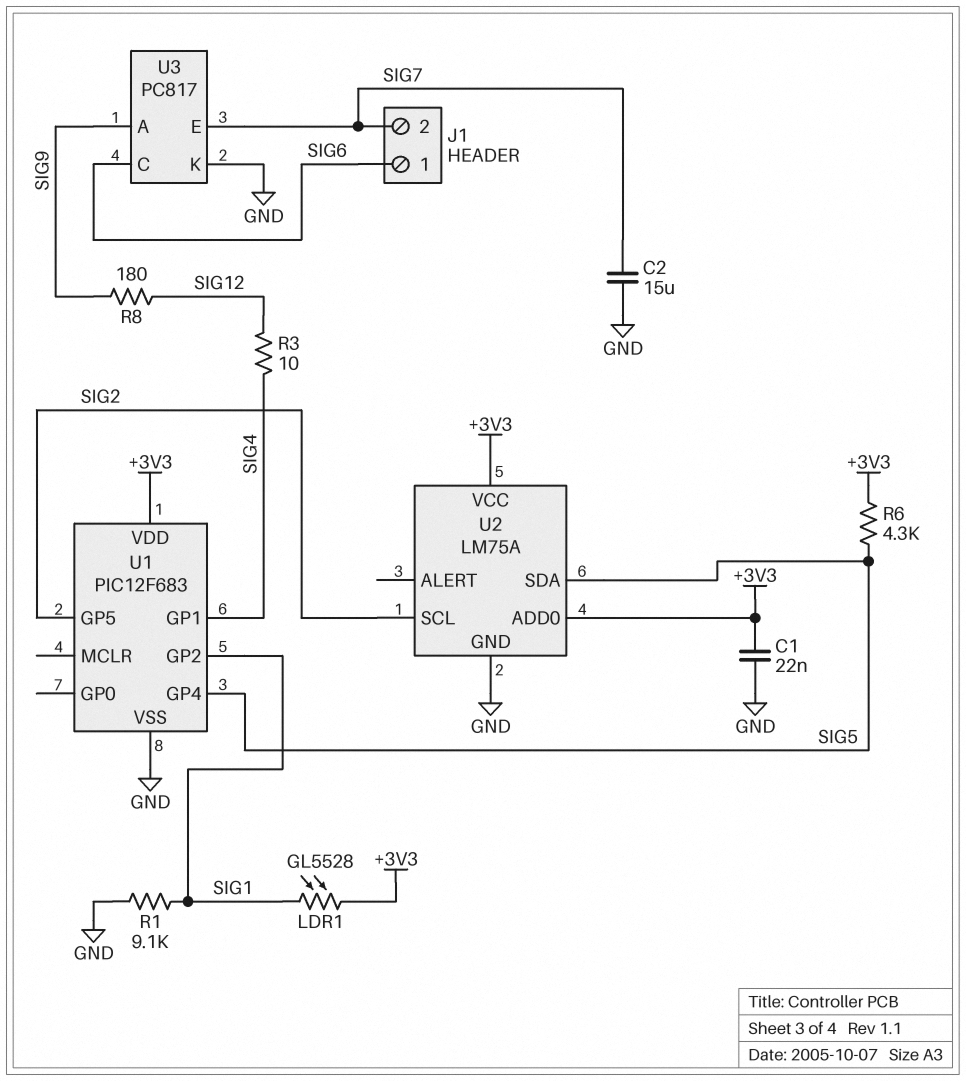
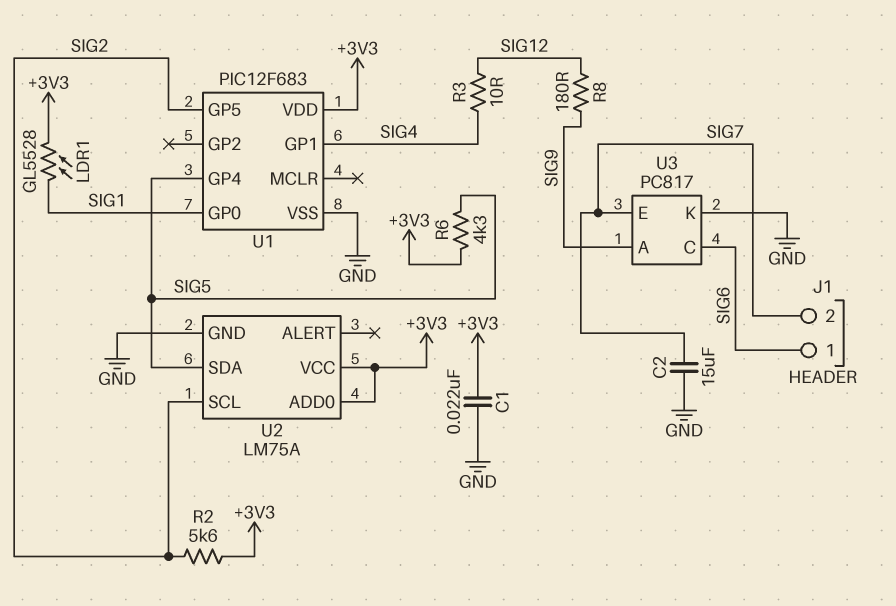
R1: 9.1k (GND, SIG1) -> none
R2: none -> 5.6k (+3V3, SIG2)
U1 pin GP0: none -> SIG1
U1 pin GP2: SIG1 -> none

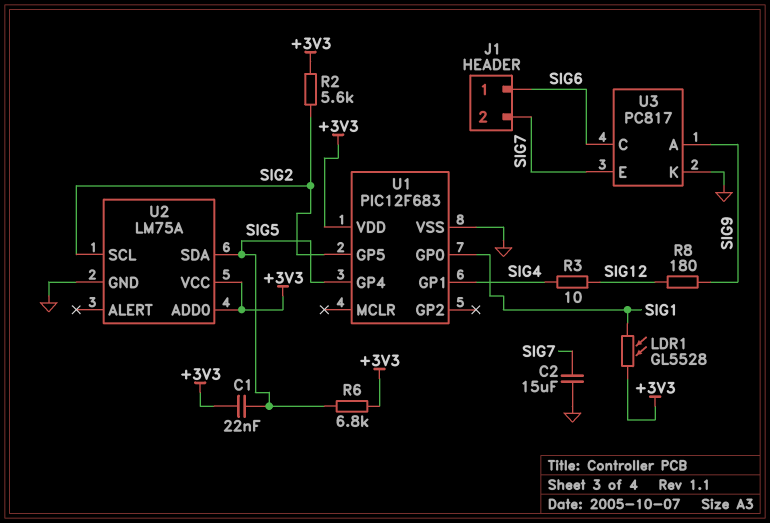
C1: 22nF (+3V3, GND) -> 22nF (+3V3, SIG5)
R6: 4.3k (+3V3, SIG5) -> 6.8k (+3V3, SIG5)

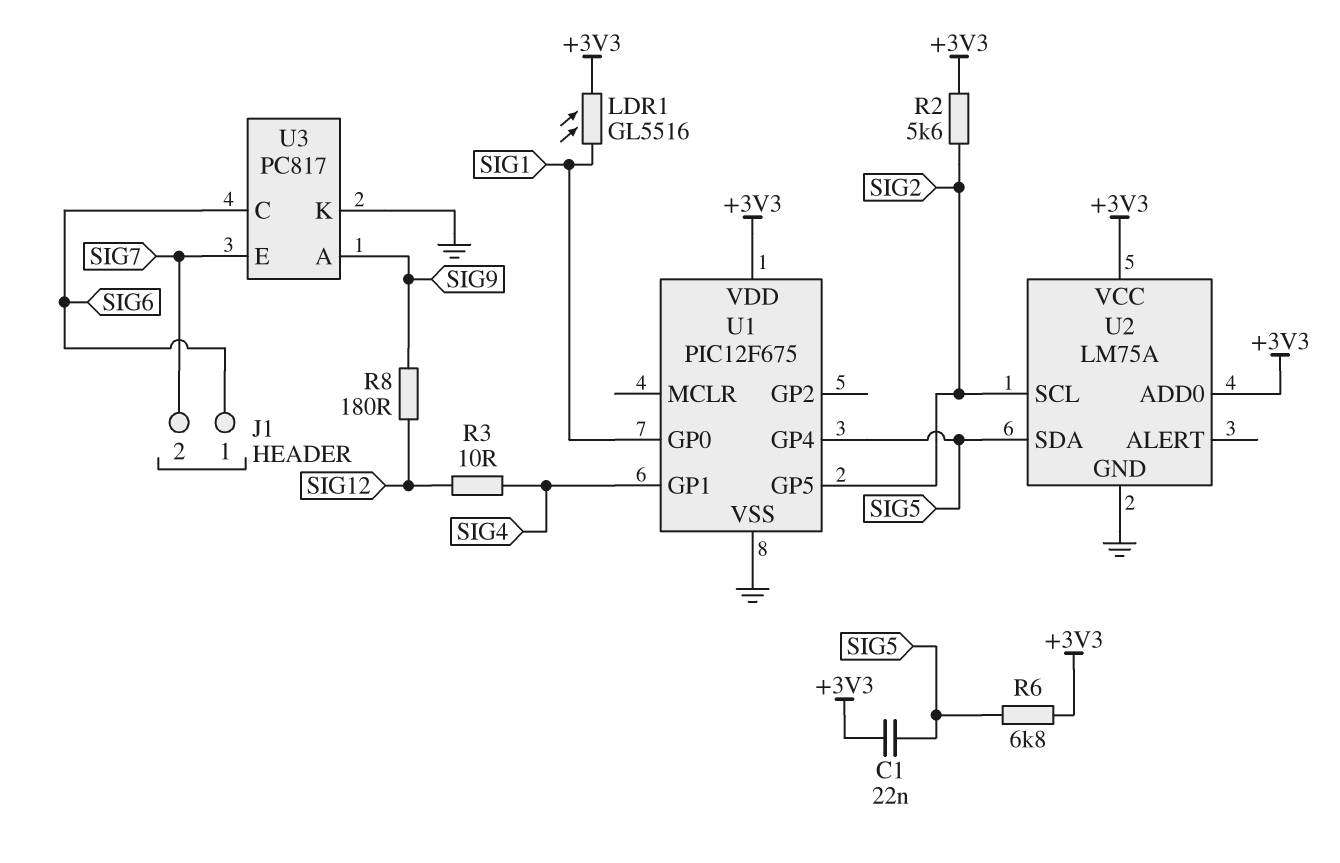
C2: 15uF (GND, SIG7) -> none
LDR1: GL5528 (+3V3, SIG1) -> GL5516 (+3V3, SIG1)
U1: PIC12F683 -> PIC12F675

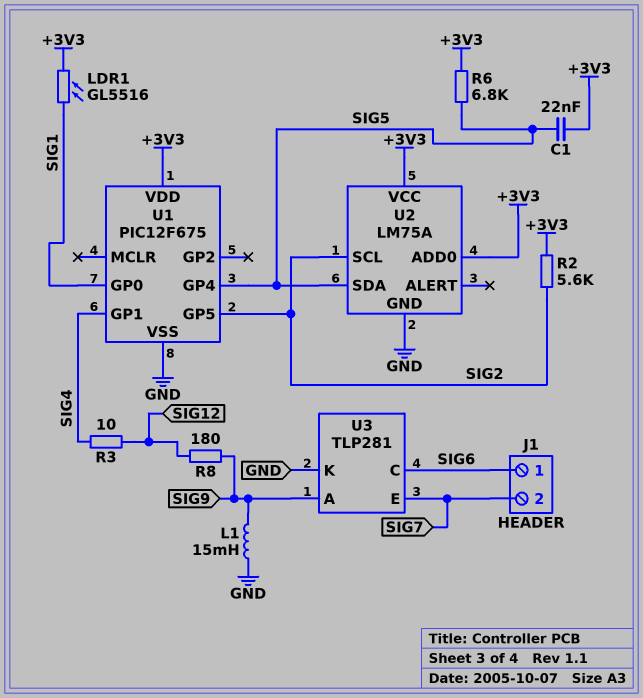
L1: none -> 15mH (GND, SIG9)
U3: PC817 -> TLP281

